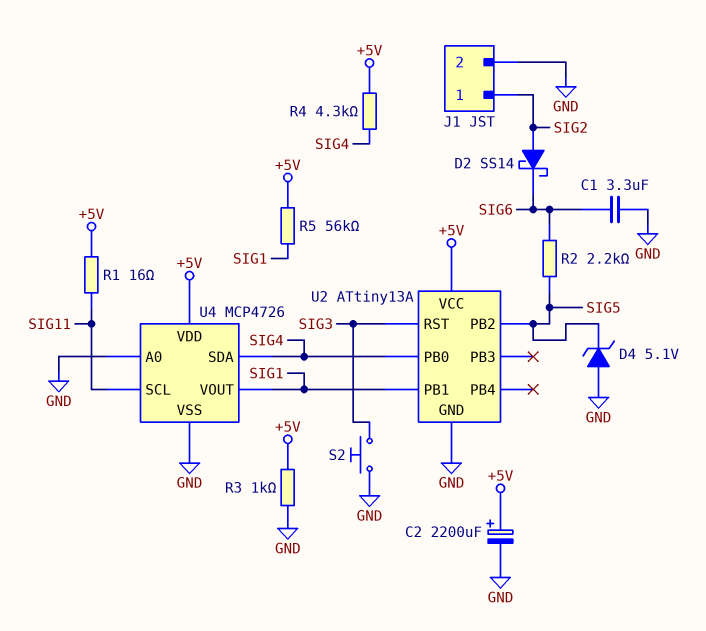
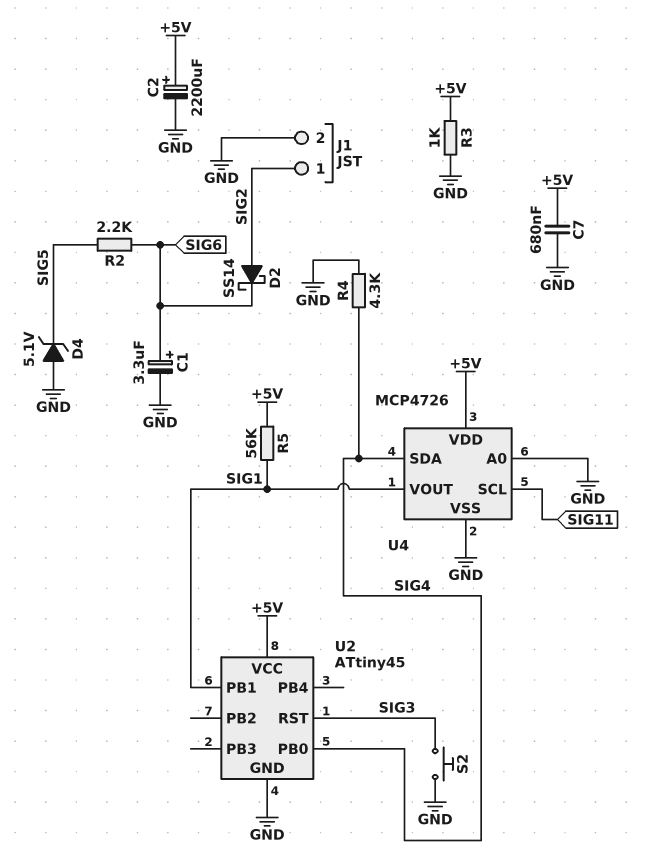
C1: 3.3uF (GND, SIG6) -> 3.3uF (plus SIG6, minus GND)
C7: none -> 680nF (+5V, GND)
R1: 16 (+5V, SIG11) -> none
R4: 4.3k (+5V, SIG4) -> 4.3k (GND, SIG4)
U2: ATtiny13A -> ATtiny45
U2 pin PB2: SIG5 -> none

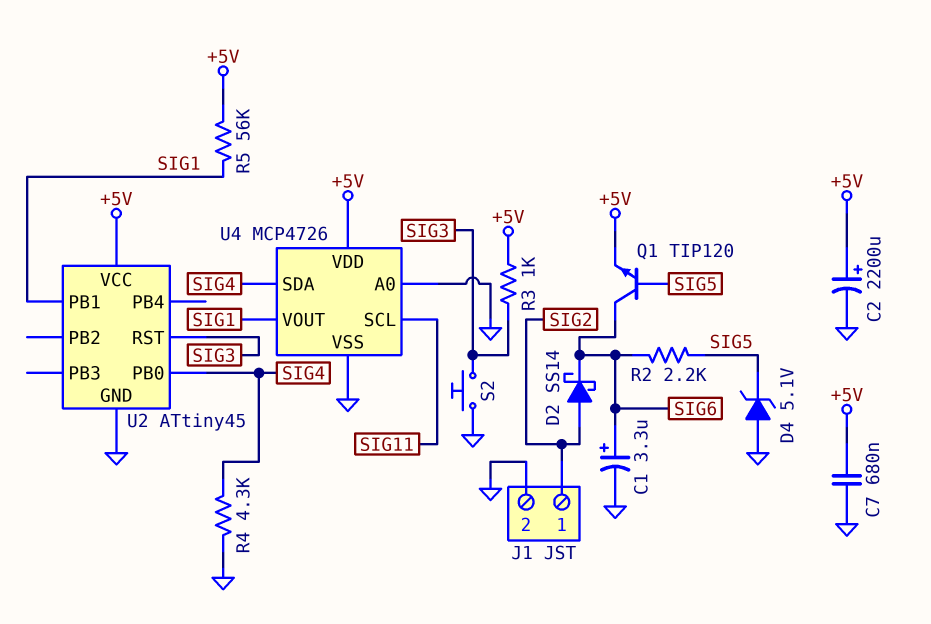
Q1: none -> NPN TIP120 (B SIG5, C SIG6, E +5V)
R3: 1k (+5V, GND) -> 1k (+5V, SIG3)

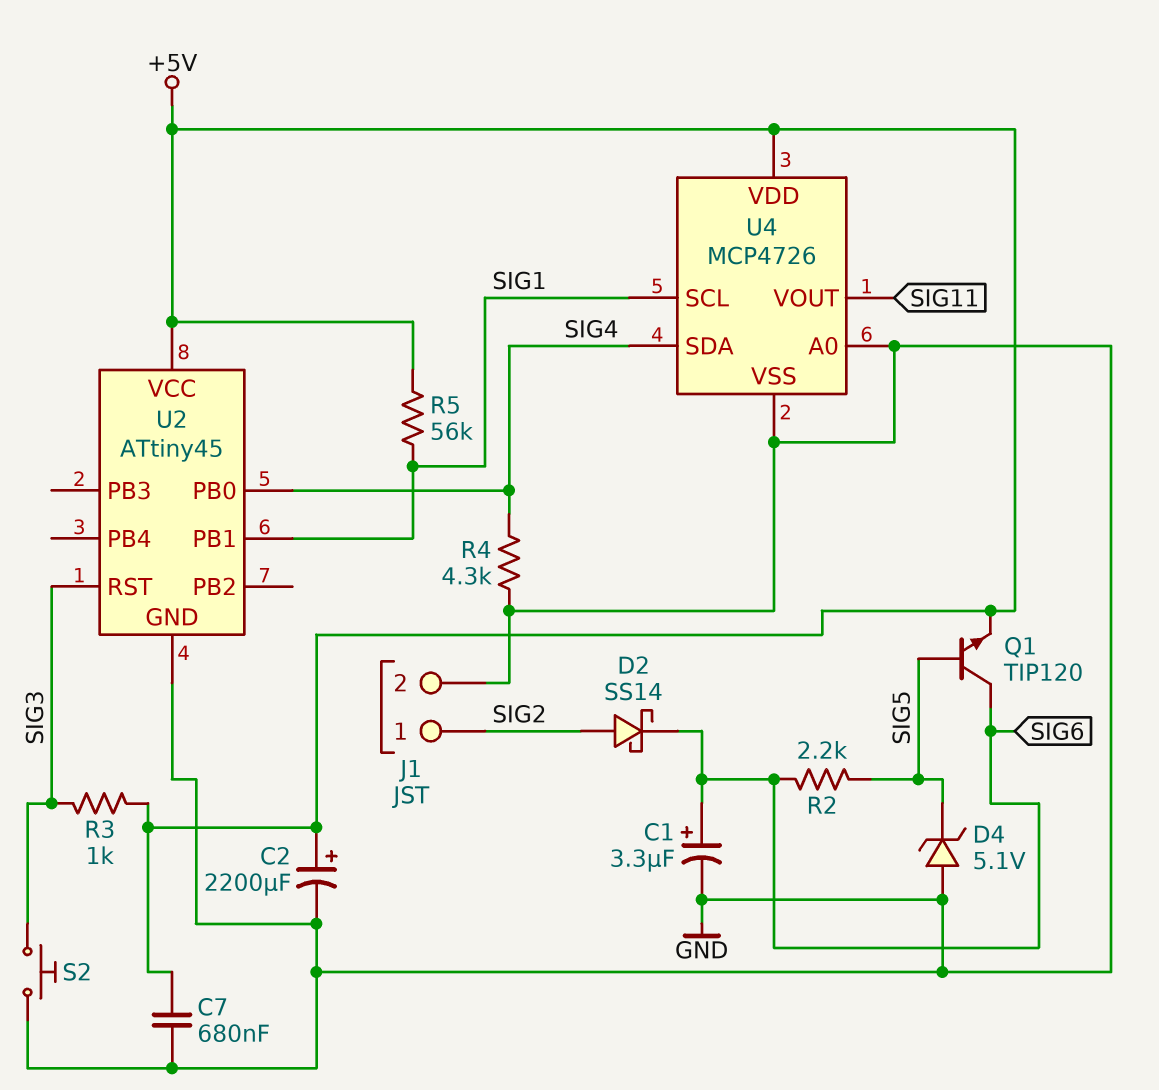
U4 pin SCL: SIG11 -> SIG1
U4 pin VOUT: SIG1 -> SIG11

